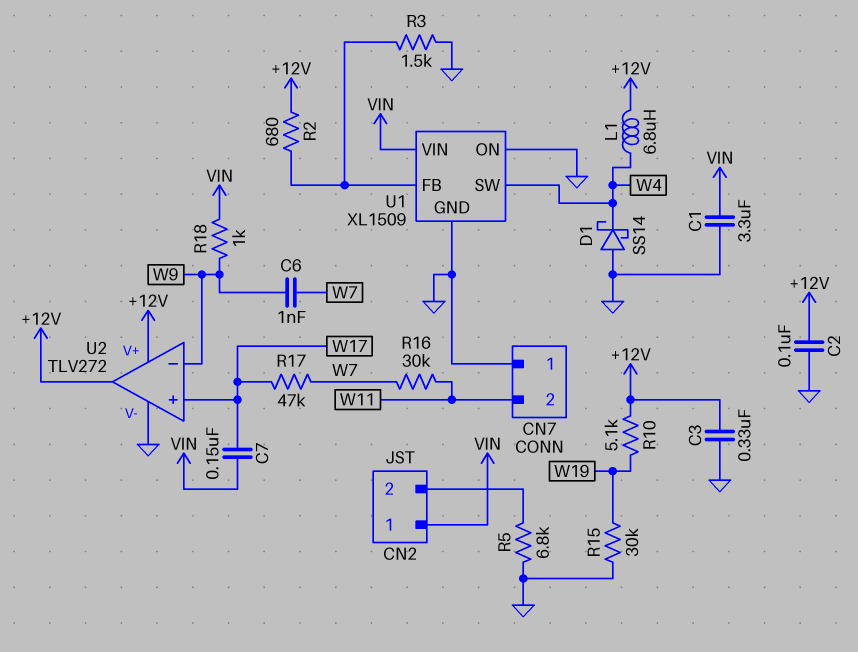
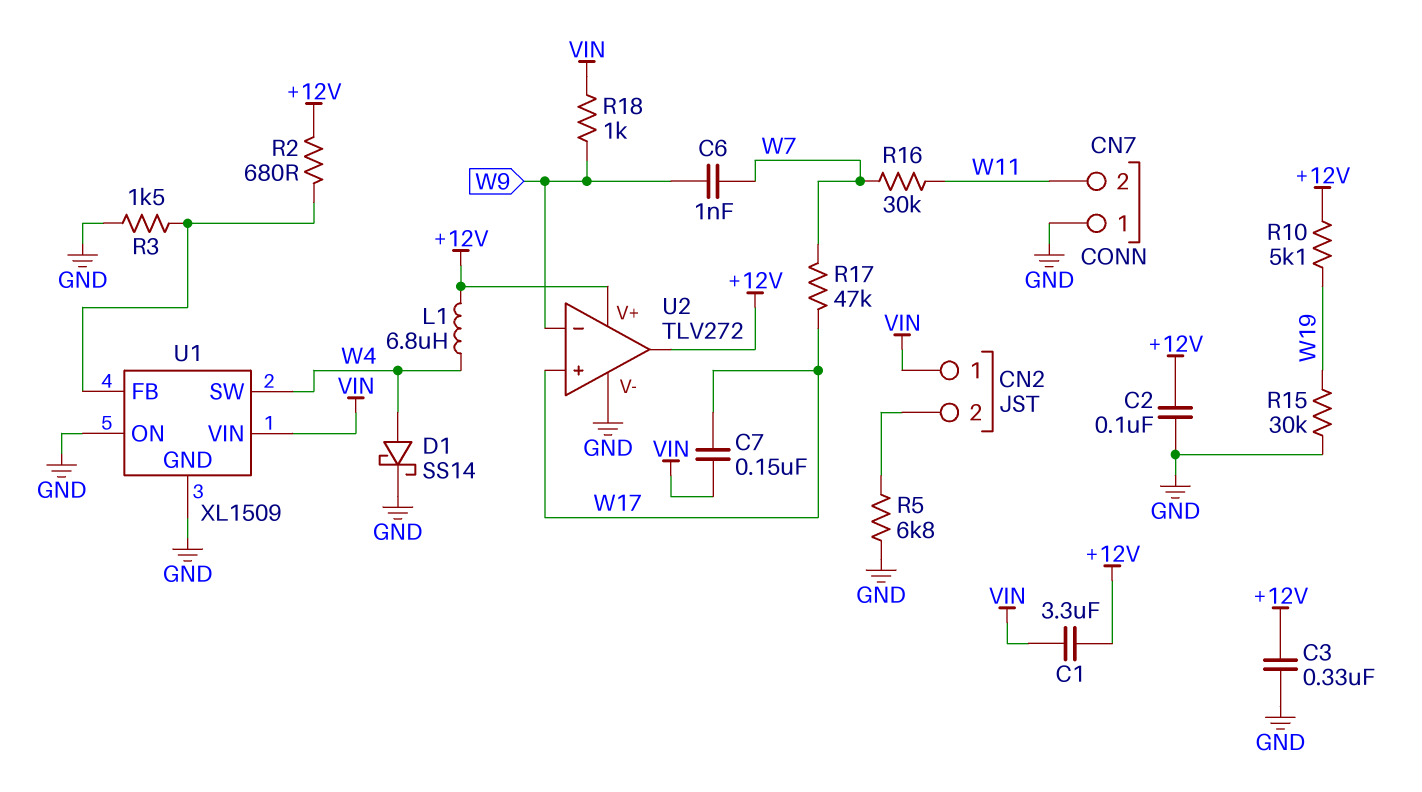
C1: 3.3uF (GND, VIN) -> 3.3uF (+12V, VIN)
D1: schottky SS14 (A GND, K W4) -> schottky SS14 (A W4, K GND)

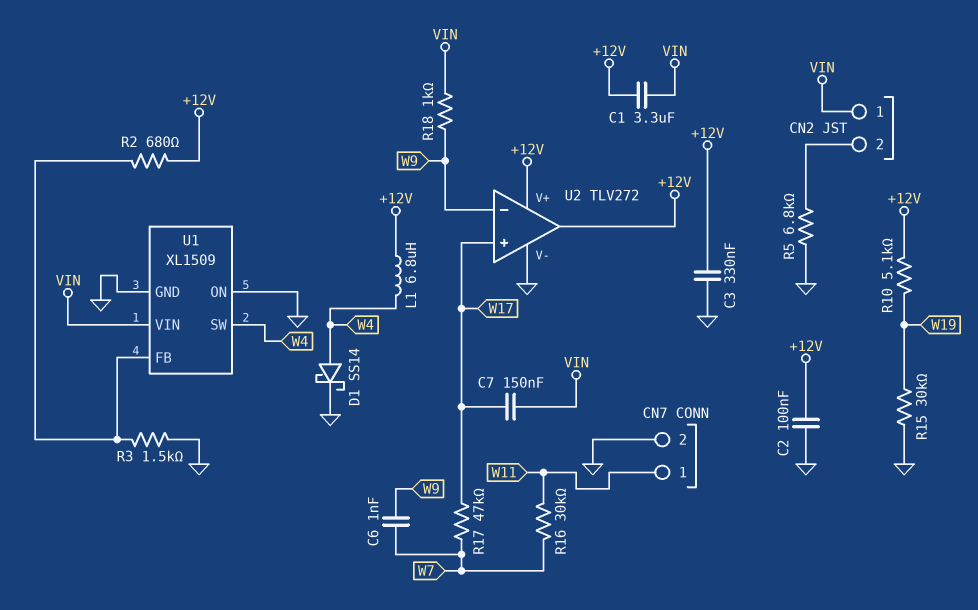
CN7 pin 1: GND -> W11
CN7 pin 2: W11 -> GND

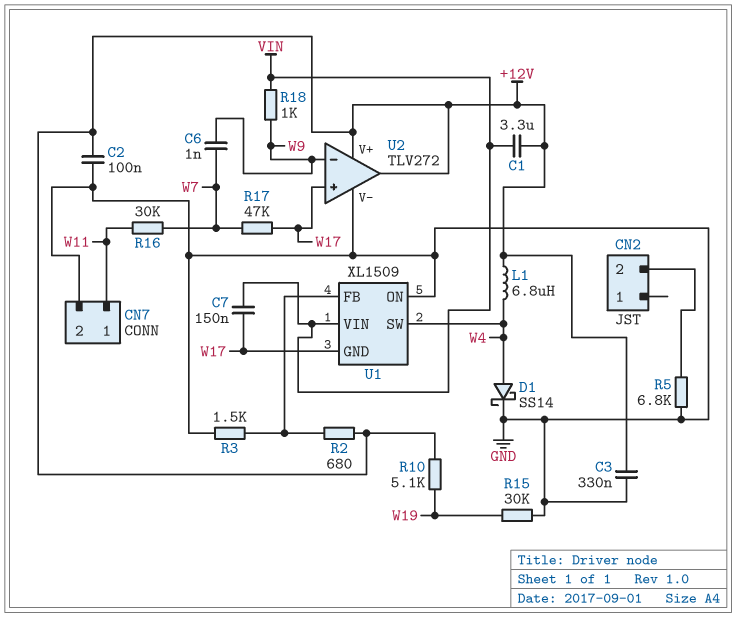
CN2 pin 1: VIN -> none
U1 pin GND: GND -> W17

